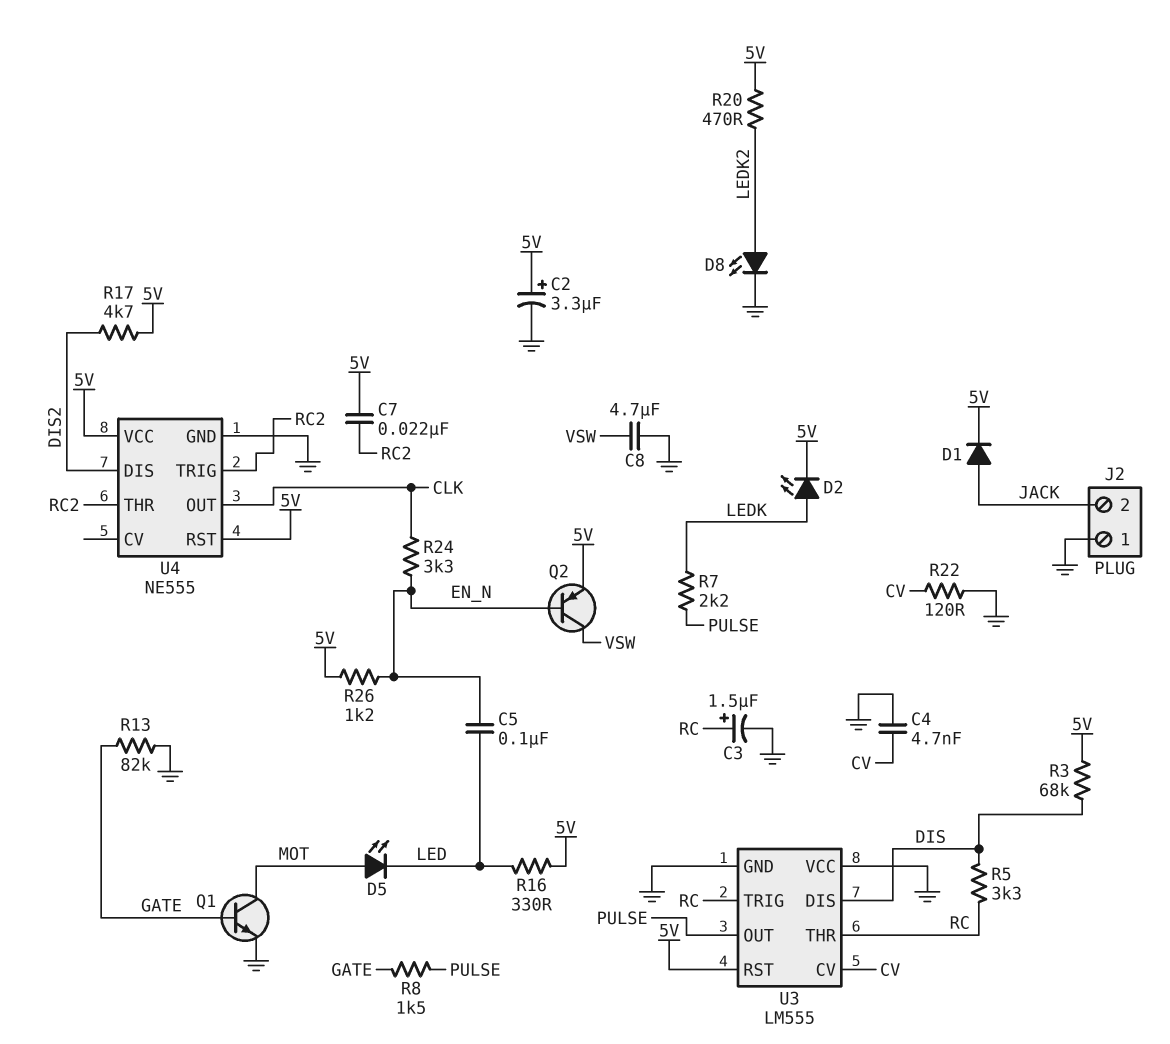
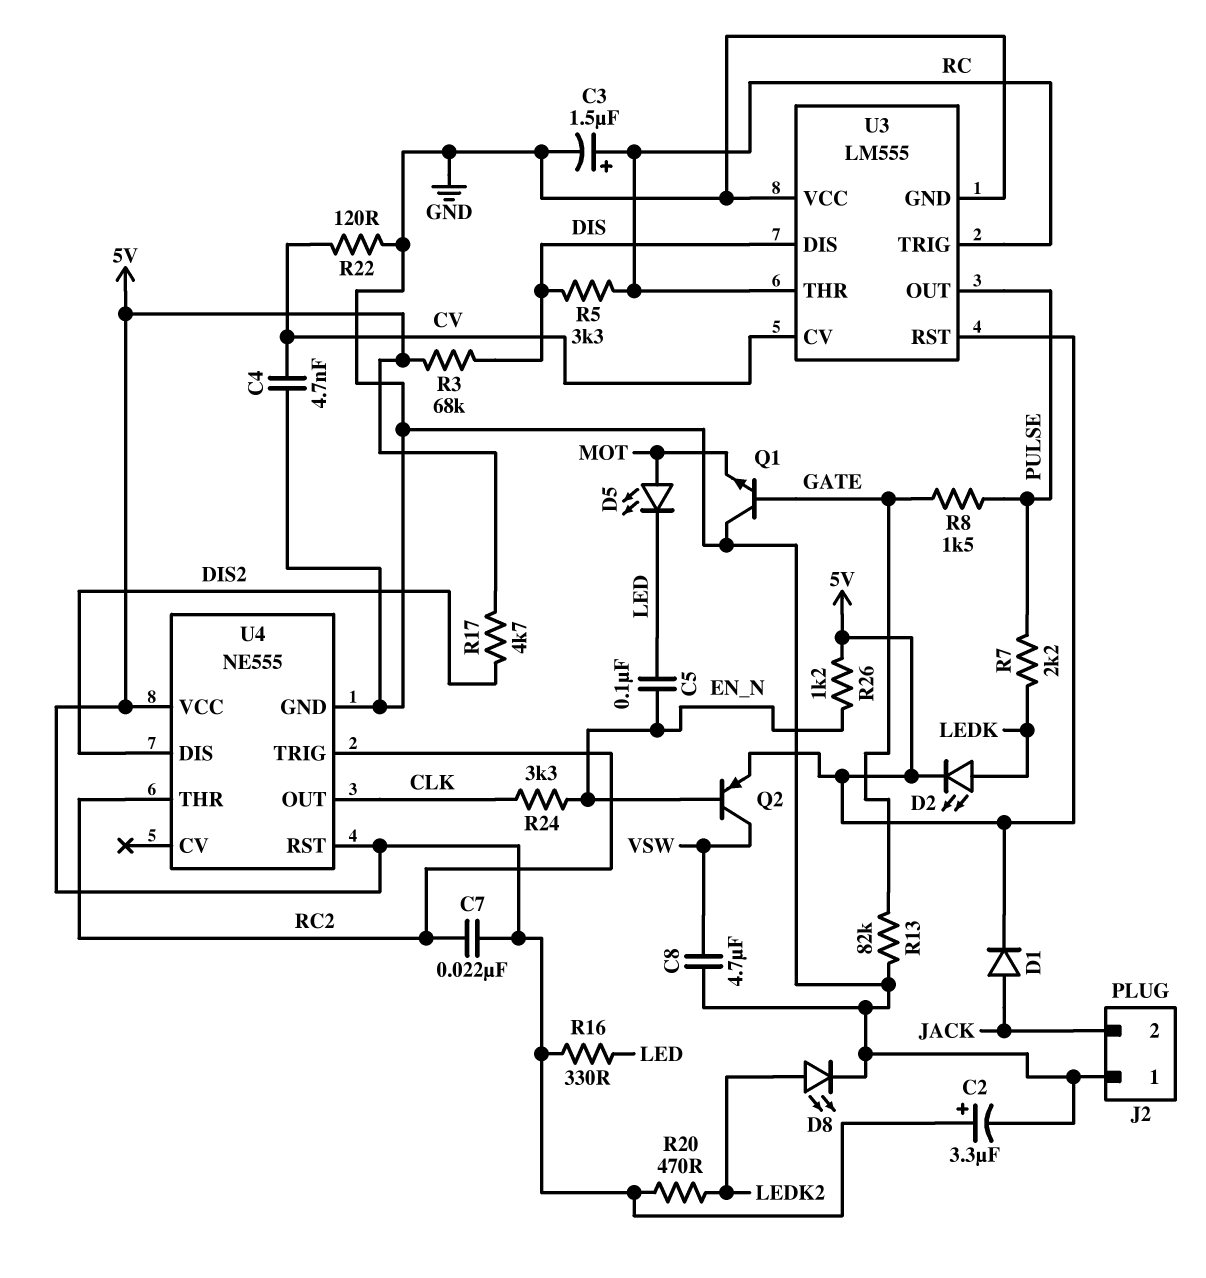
Q1: NPN (B GATE, C MOT, E GND) -> NPN (B GATE, C GND, E MOT)

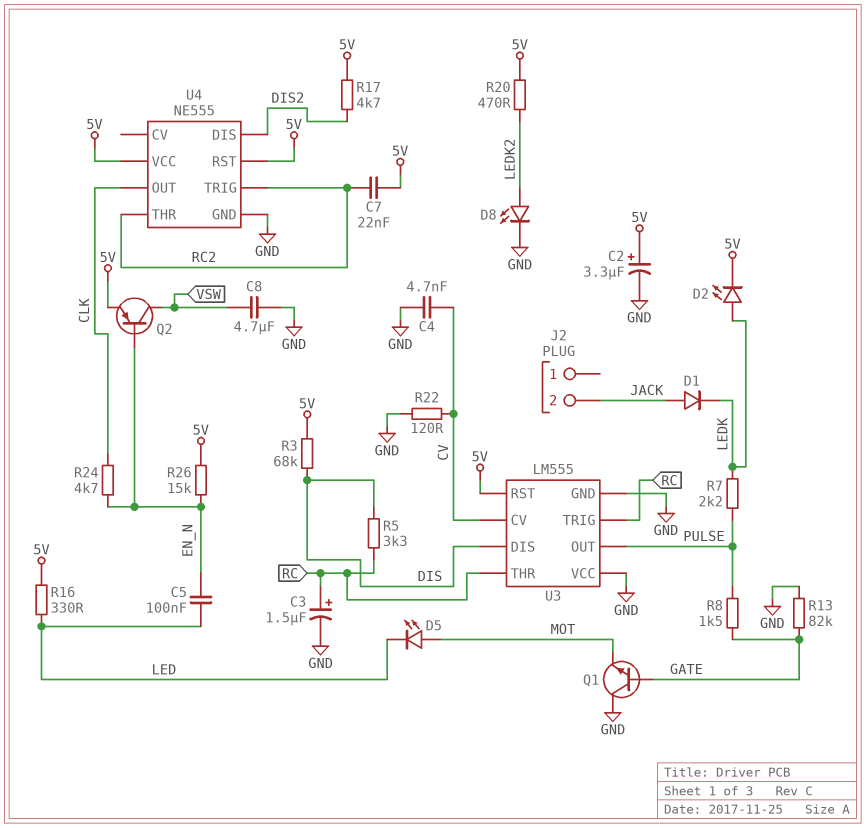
D1: diode (A JACK, K 5V) -> diode (A JACK, K LEDK)
J2 pin 1: GND -> none
R24: 3.3k (CLK, EN_N) -> 4.7k (CLK, EN_N)
R26: 1.2k (5V, EN_N) -> 15k (5V, EN_N)

